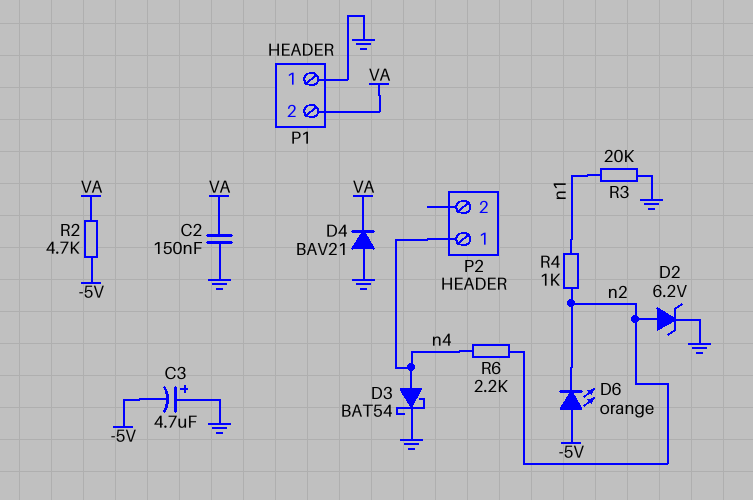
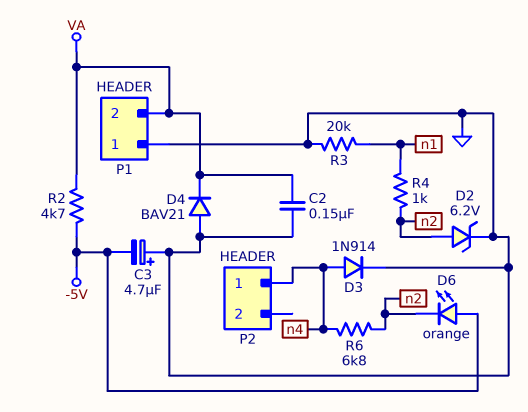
D3: schottky BAT54 (A n4, K GND) -> diode 1N914 (A n4, K GND)
R6: 2.2k (n2, n4) -> 6.8k (n2, n4)

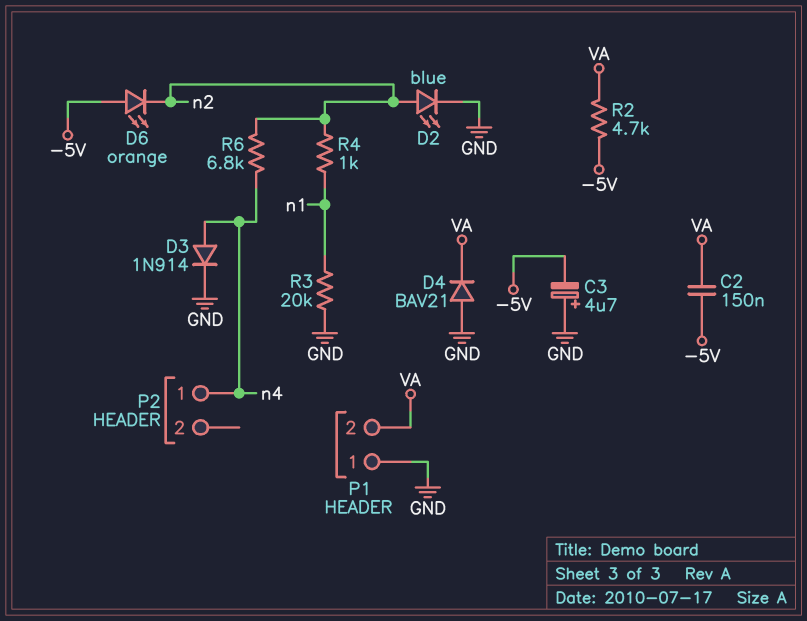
C2: 150nF (GND, VA) -> 150nF (-5V, VA)
D2: zener 6.2V (A n2, K GND) -> LED blue (A n2, K GND)

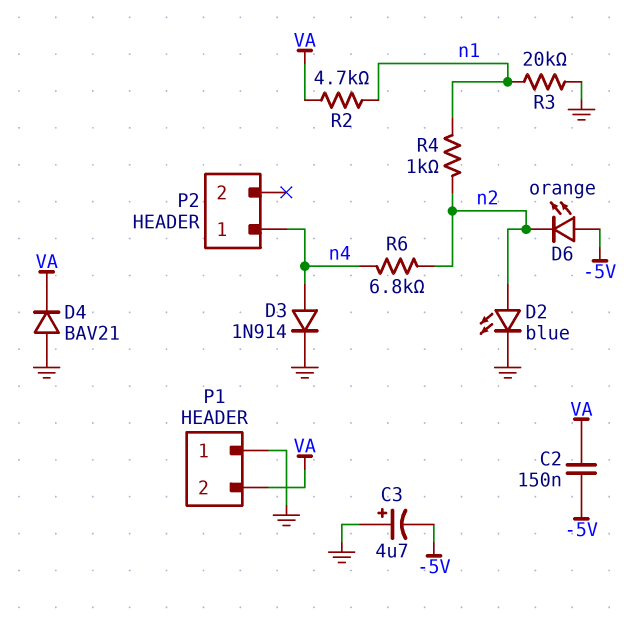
R2: 4.7k (-5V, VA) -> 4.7k (VA, n1)

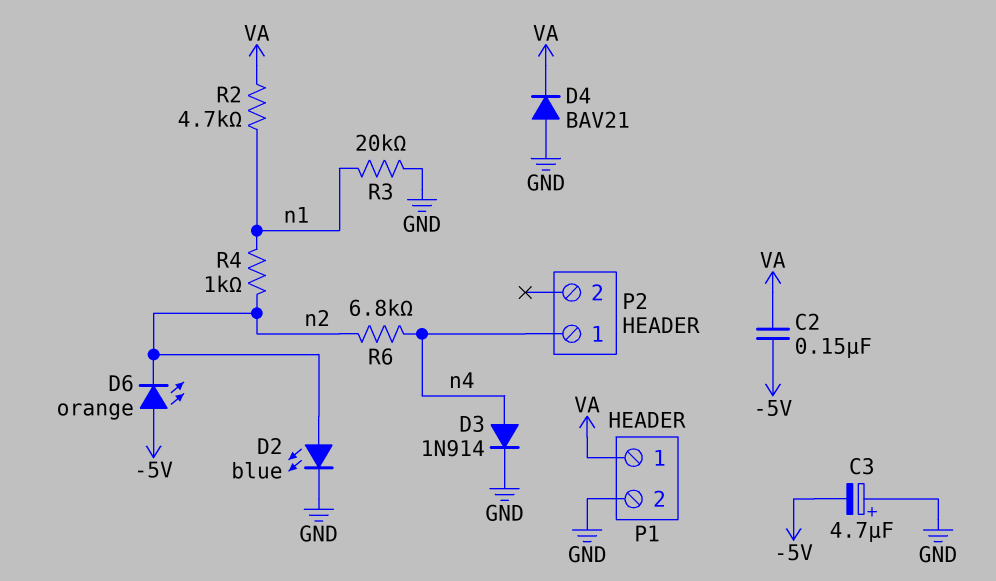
P1 pin 1: GND -> VA
P1 pin 2: VA -> GND

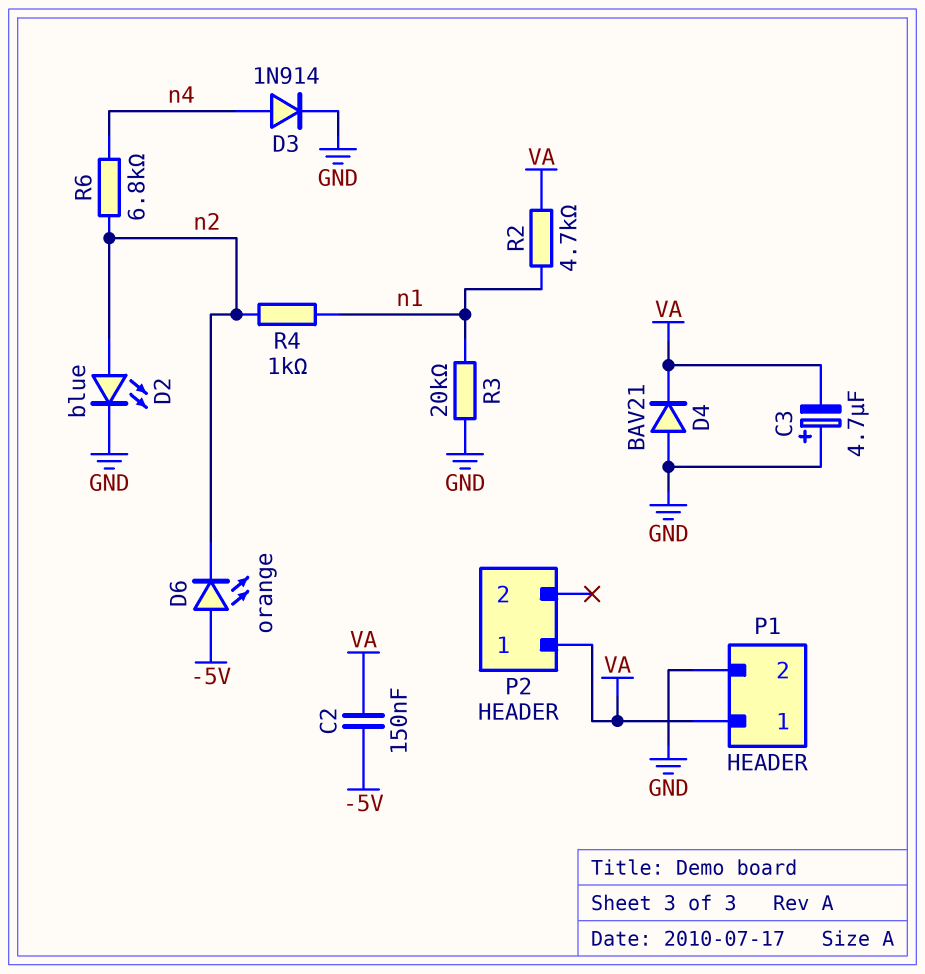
C3: 4.7uF (plus GND, minus -5V) -> 4.7uF (plus GND, minus VA)
P2 pin 1: n4 -> VA

